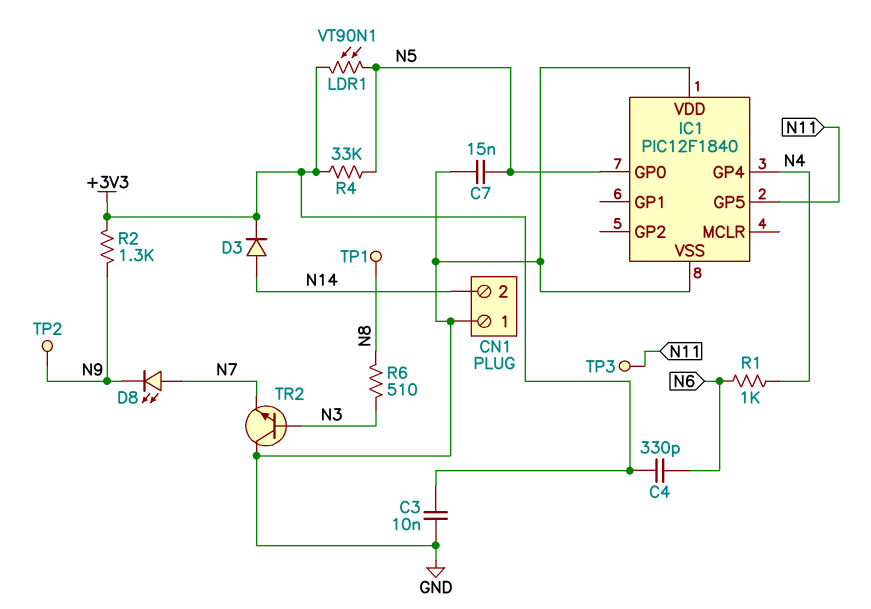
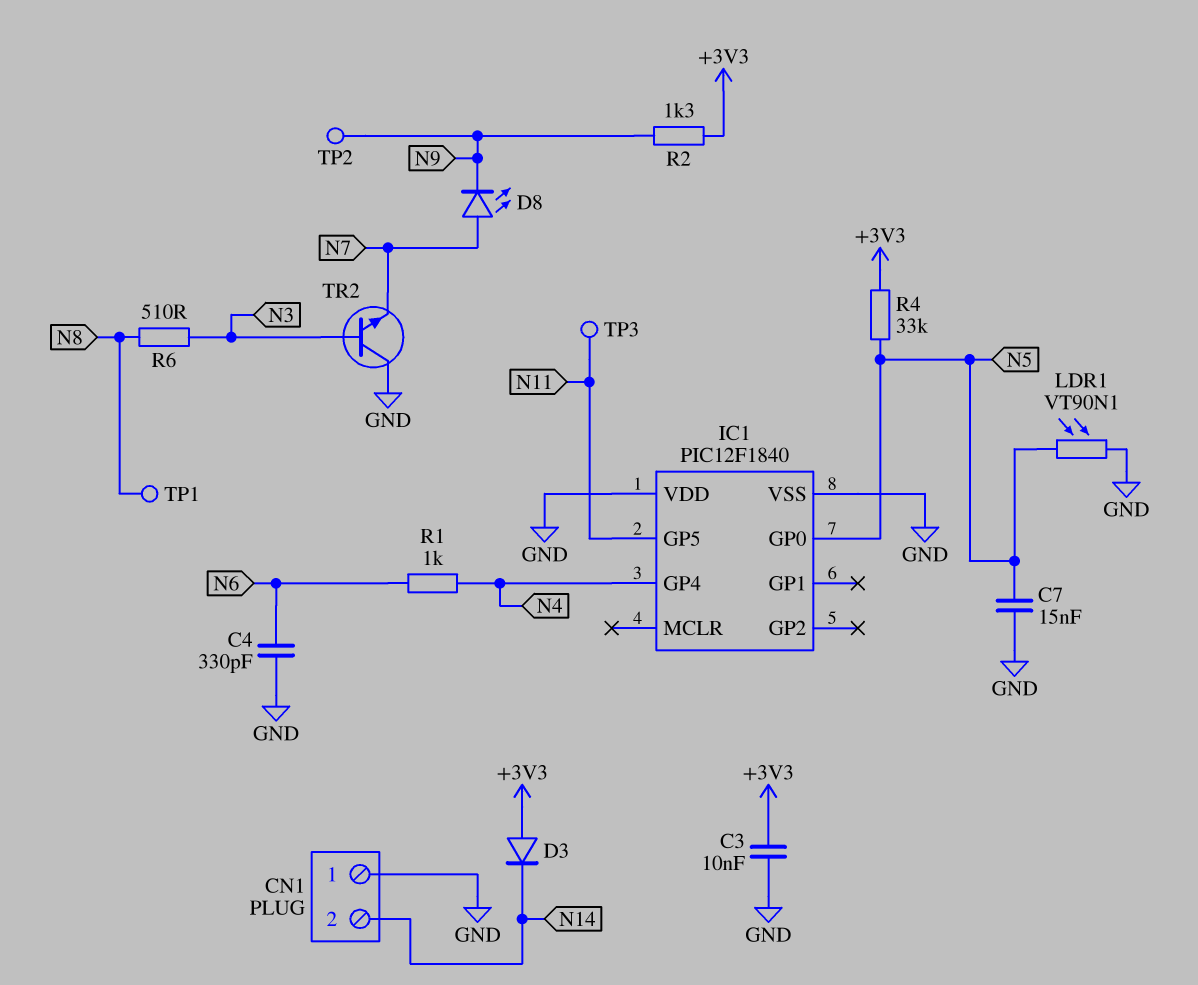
C4: 330pF (+3V3, N6) -> 330pF (GND, N6)
D3: diode (A N14, K +3V3) -> diode (A +3V3, K N14)
LDR1: VT90N1 (+3V3, N5) -> VT90N1 (GND, N5)

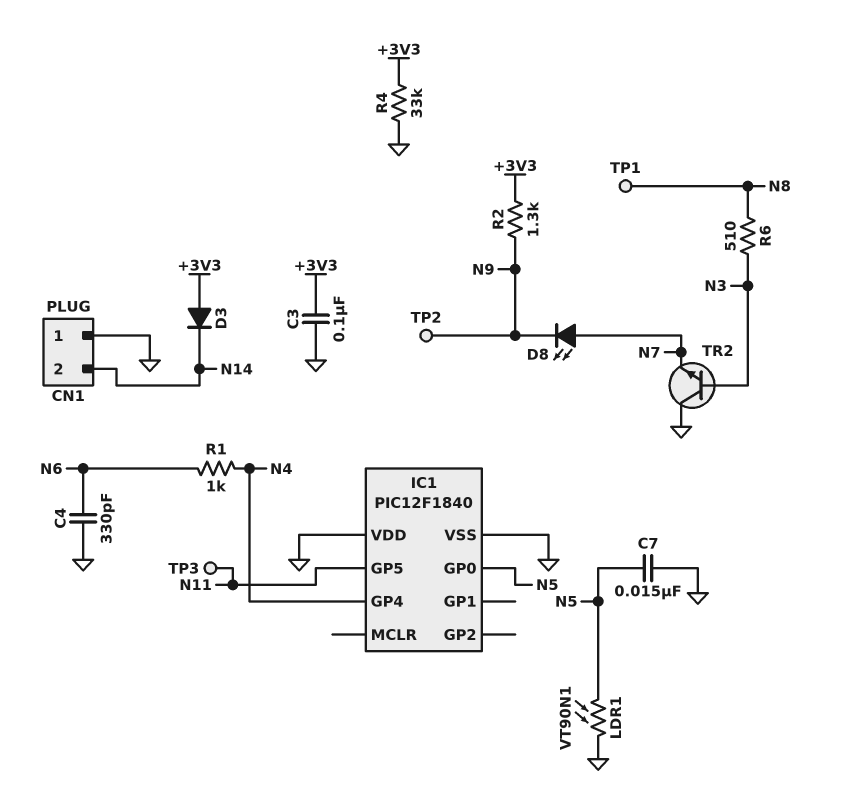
C3: 10nF (+3V3, GND) -> 100nF (+3V3, GND)
R4: 33k (+3V3, N5) -> 33k (+3V3, GND)

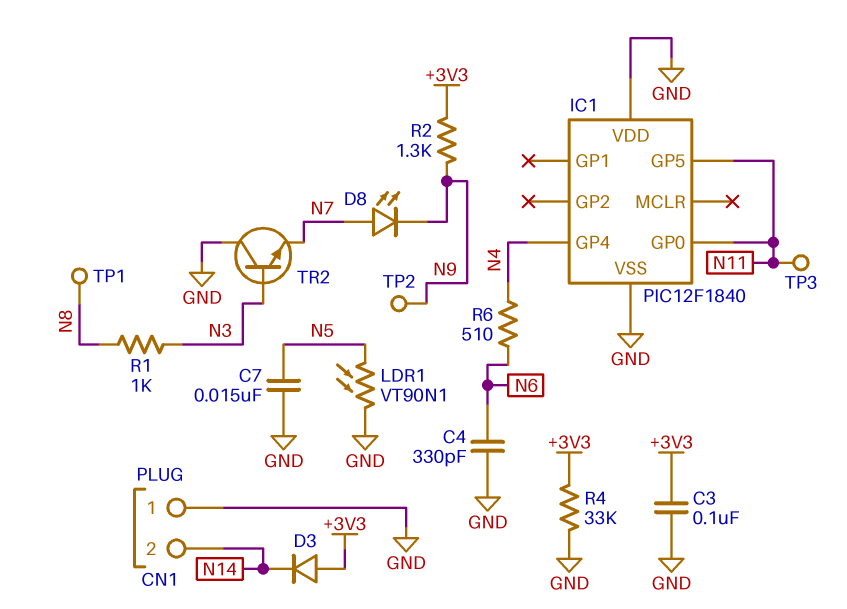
IC1 pin GP0: N5 -> N11
R1: 1k (N4, N6) -> 1k (N3, N8)
R6: 510 (N3, N8) -> 510 (N4, N6)

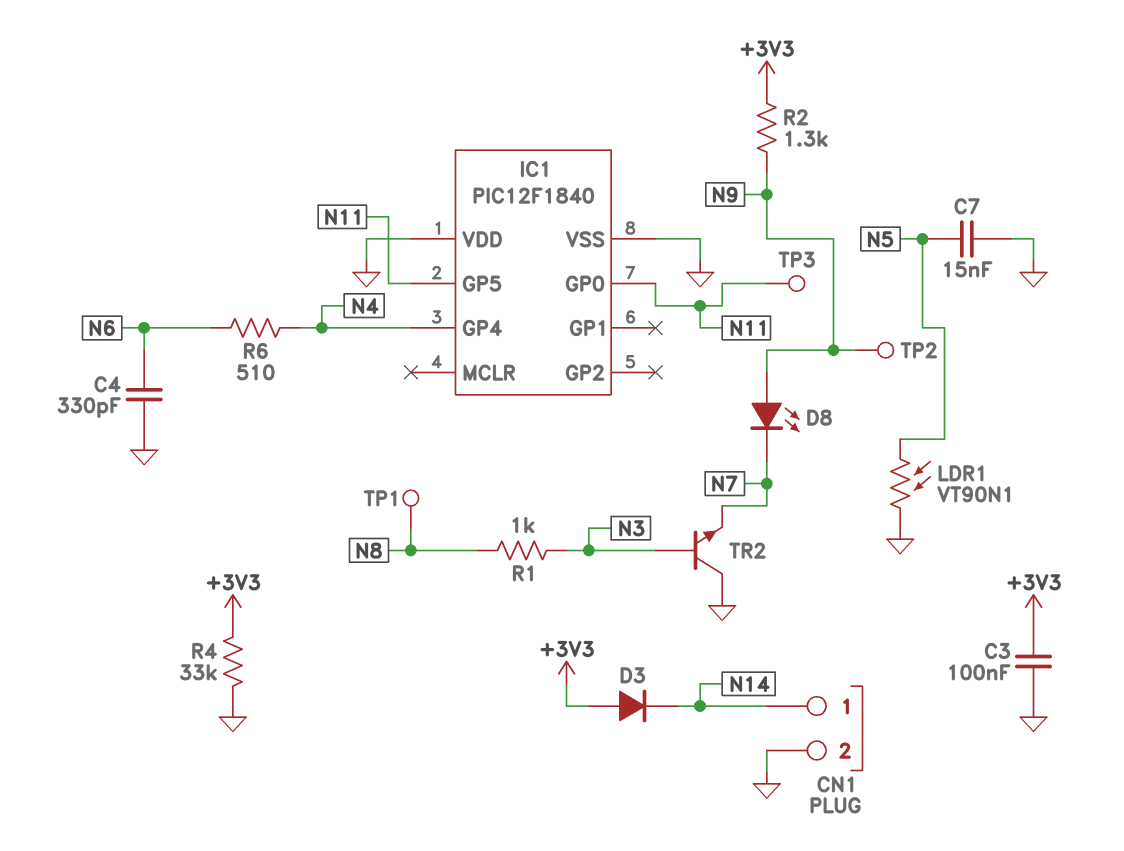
CN1 pin 1: GND -> N14
CN1 pin 2: N14 -> GND
D8: LED (A N7, K N9) -> LED (A N9, K N7)

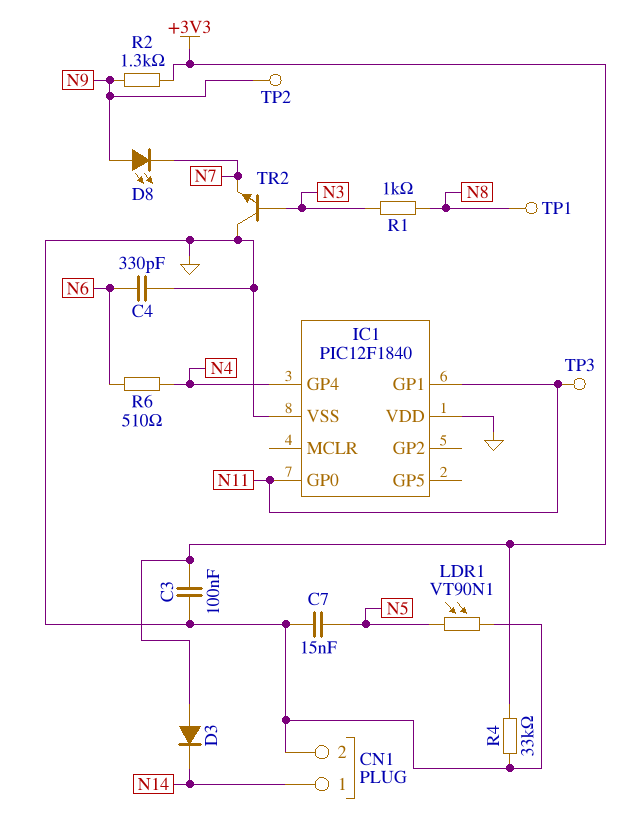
IC1 pin GP1: none -> N11
IC1 pin GP5: N11 -> none

